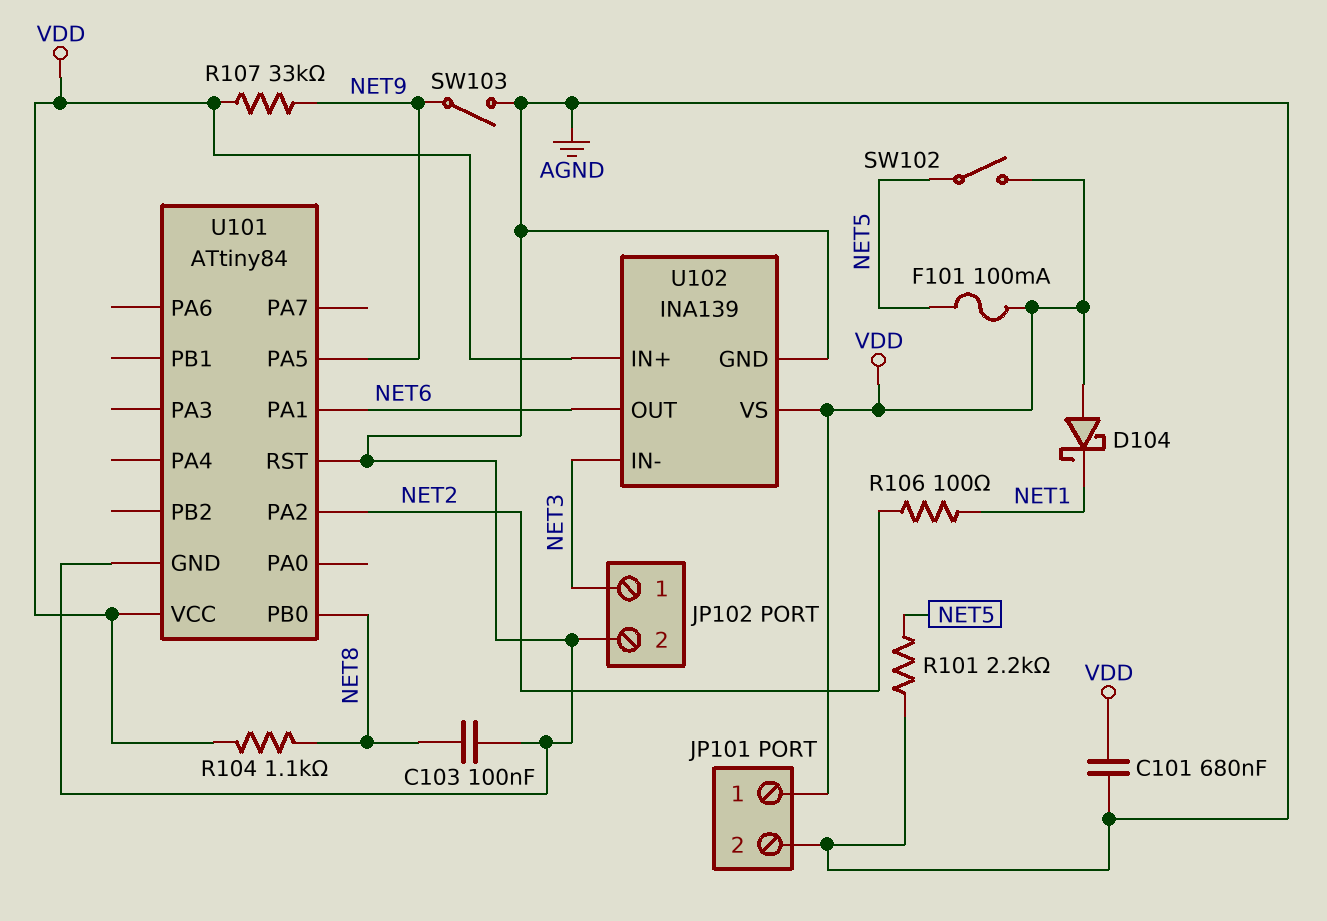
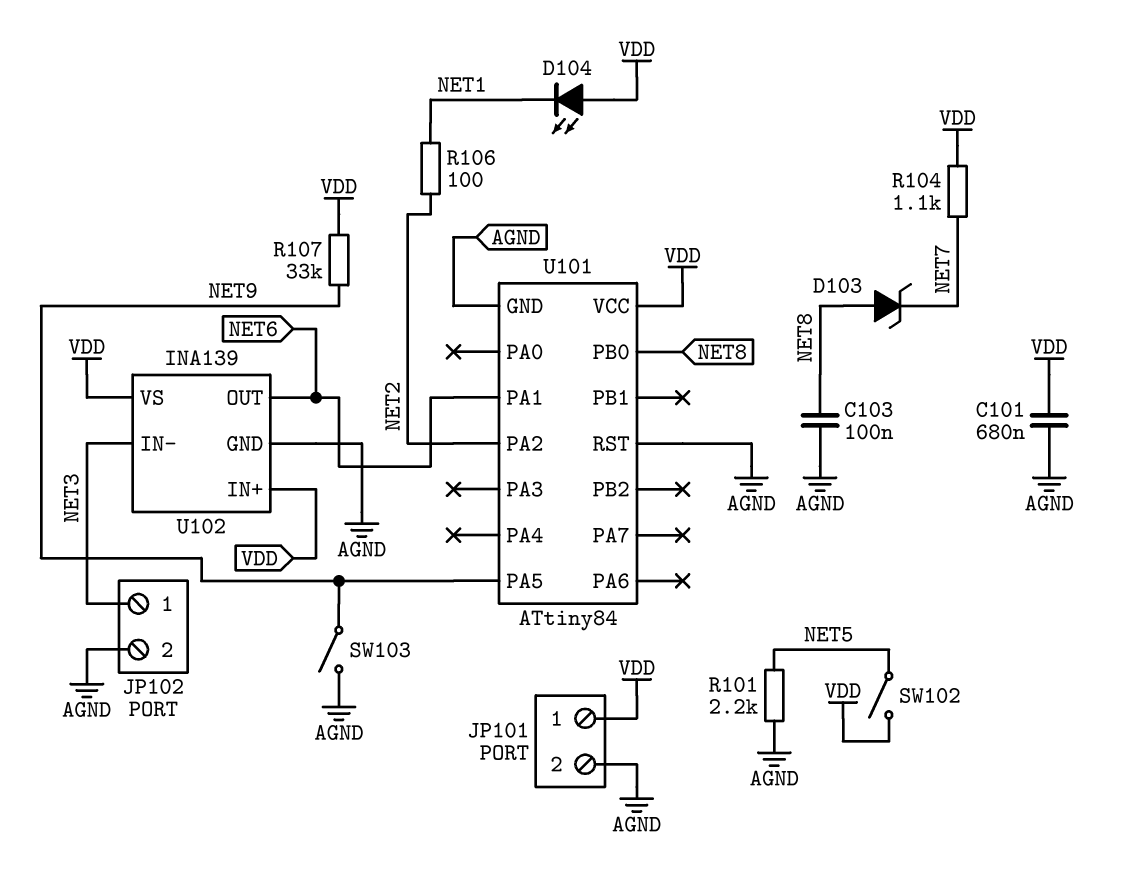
D103: none -> zener (A NET8, K NET7)
D104: schottky (A VDD, K NET1) -> LED (A VDD, K NET1)
F101: 100mA (NET5, VDD) -> none
R104: 1.1k (NET8, VDD) -> 1.1k (NET7, VDD)

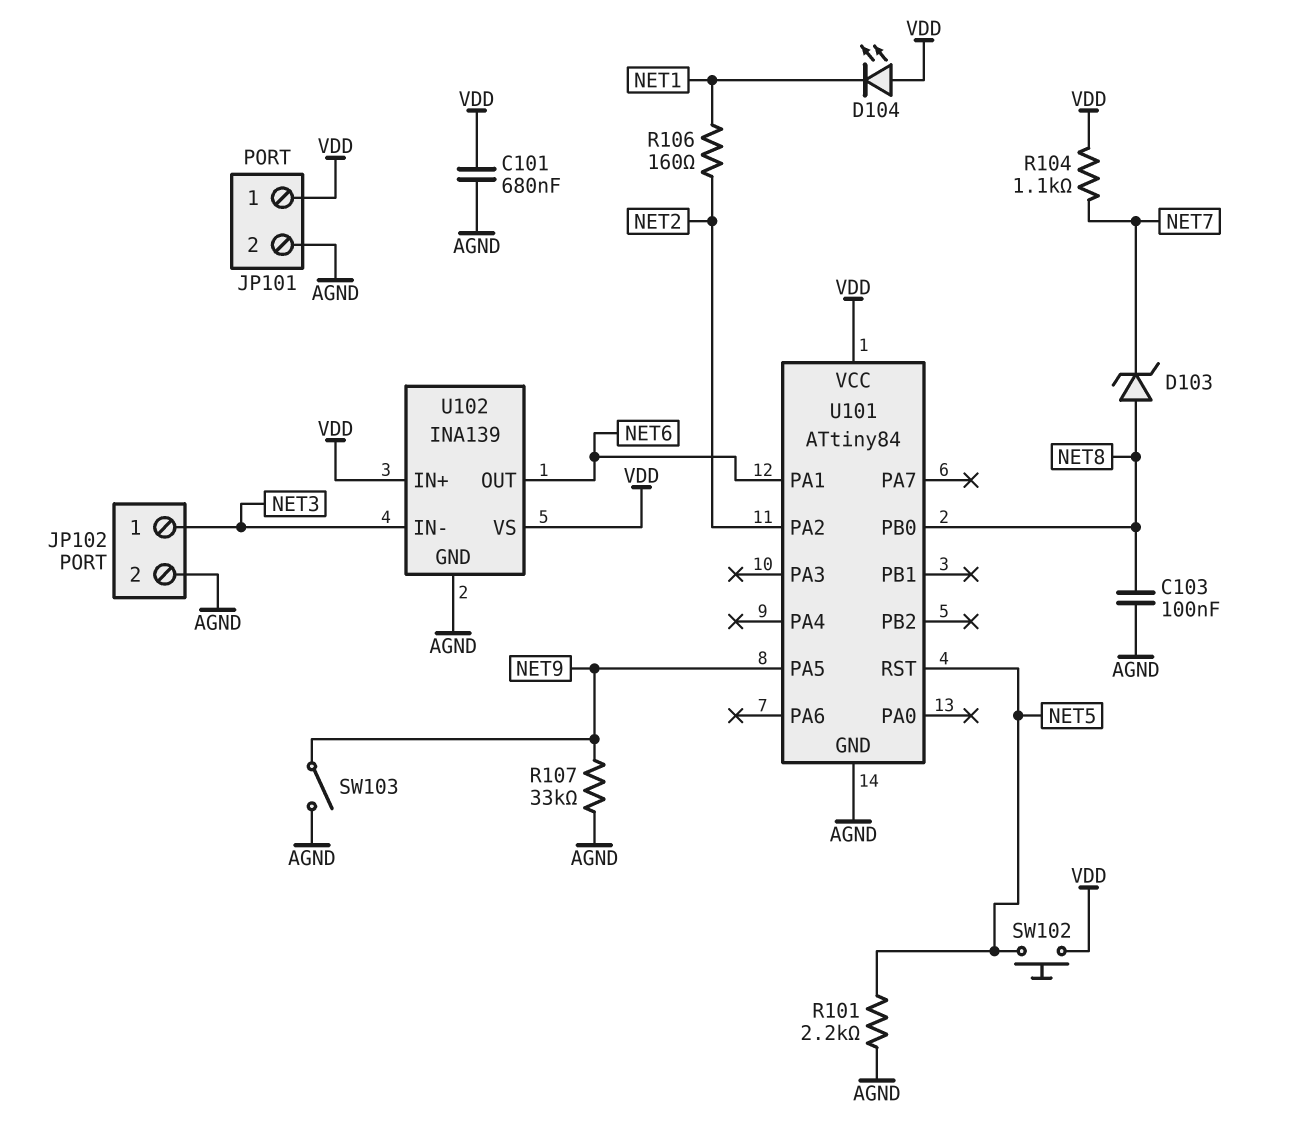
R106: 100 (NET1, NET2) -> 160 (NET1, NET2)
R107: 33k (NET9, VDD) -> 33k (AGND, NET9)
SW102: switch (NET5, VDD) -> button (NET5, VDD)
U101 pin RST: AGND -> NET5

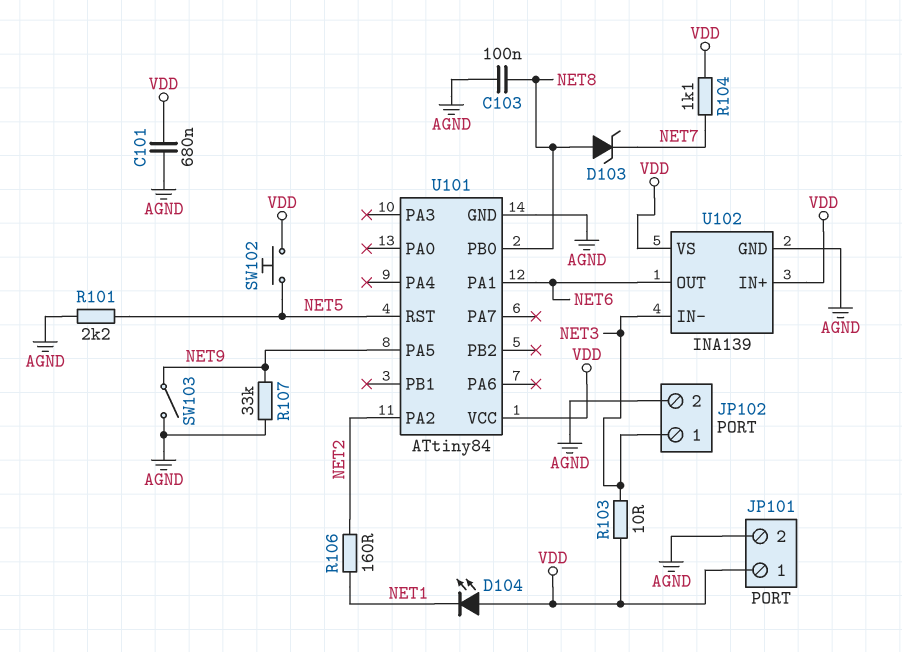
R103: none -> 10 (NET3, VDD)

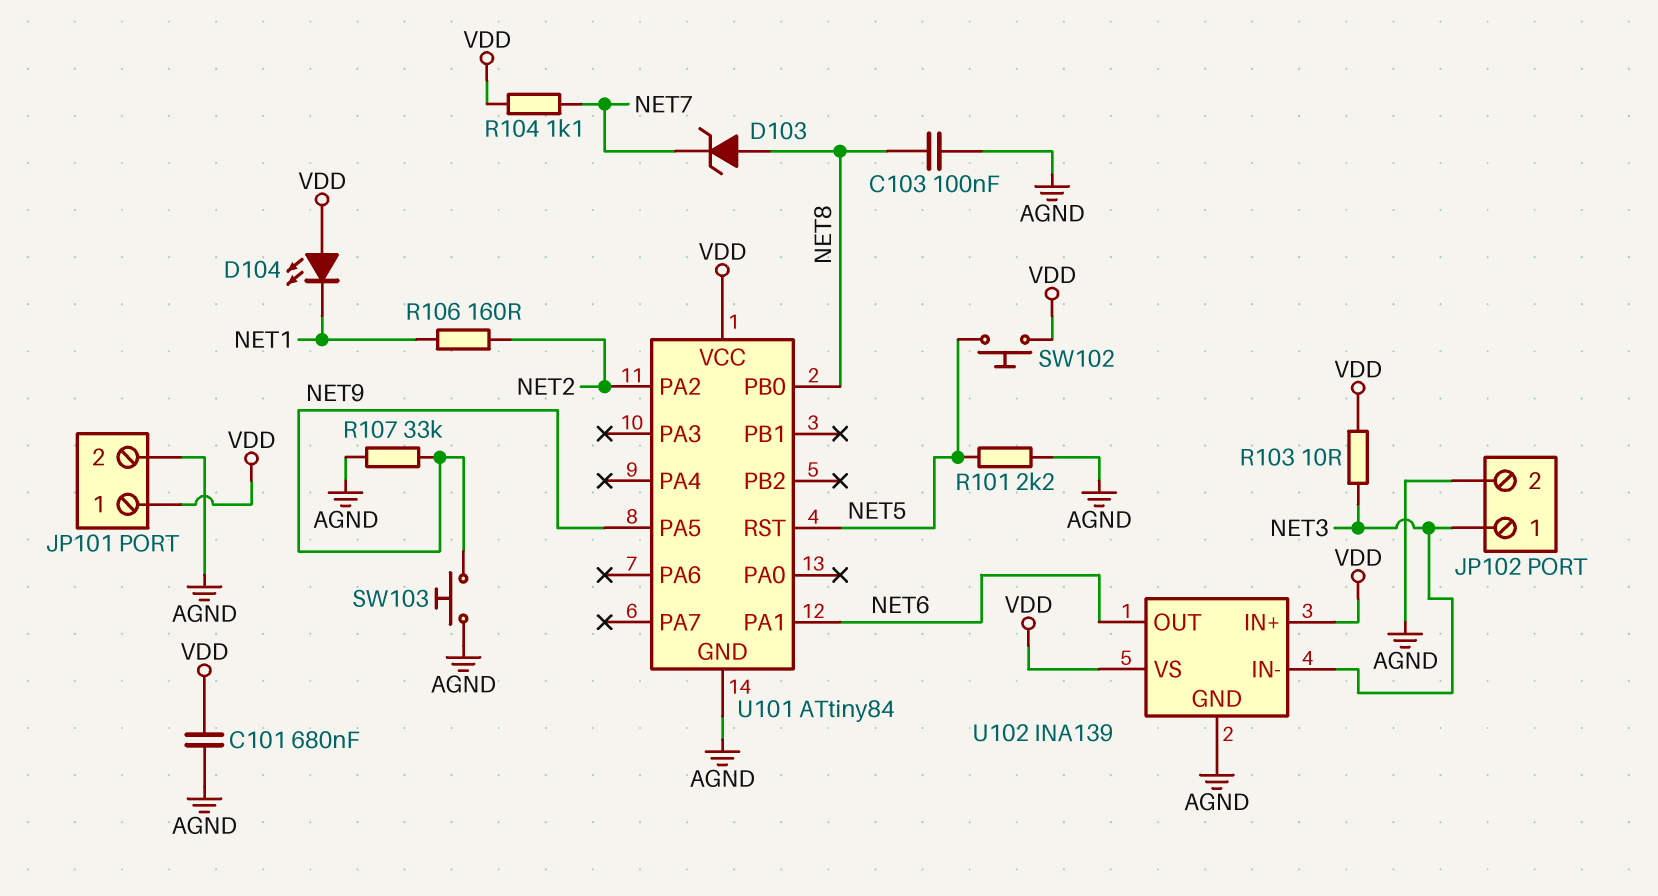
SW103: switch (AGND, NET9) -> button (AGND, NET9)

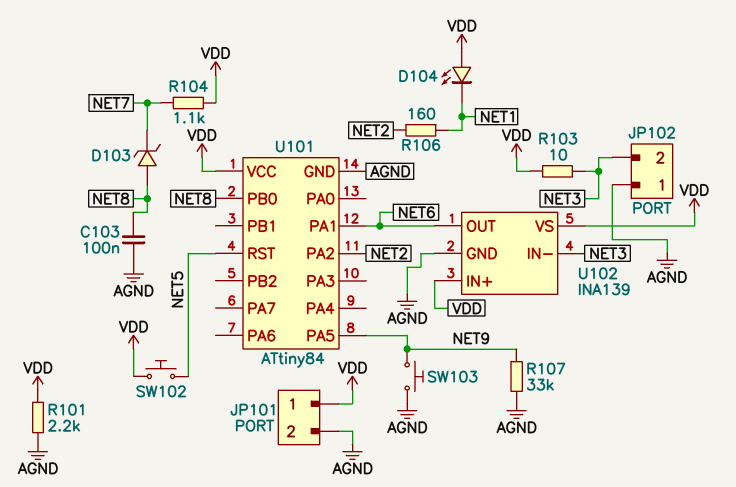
C101: 680nF (AGND, VDD) -> none
JP102 pin 1: NET3 -> AGND
JP102 pin 2: AGND -> NET3
R101: 2.2k (AGND, NET5) -> 2.2k (AGND, VDD)

